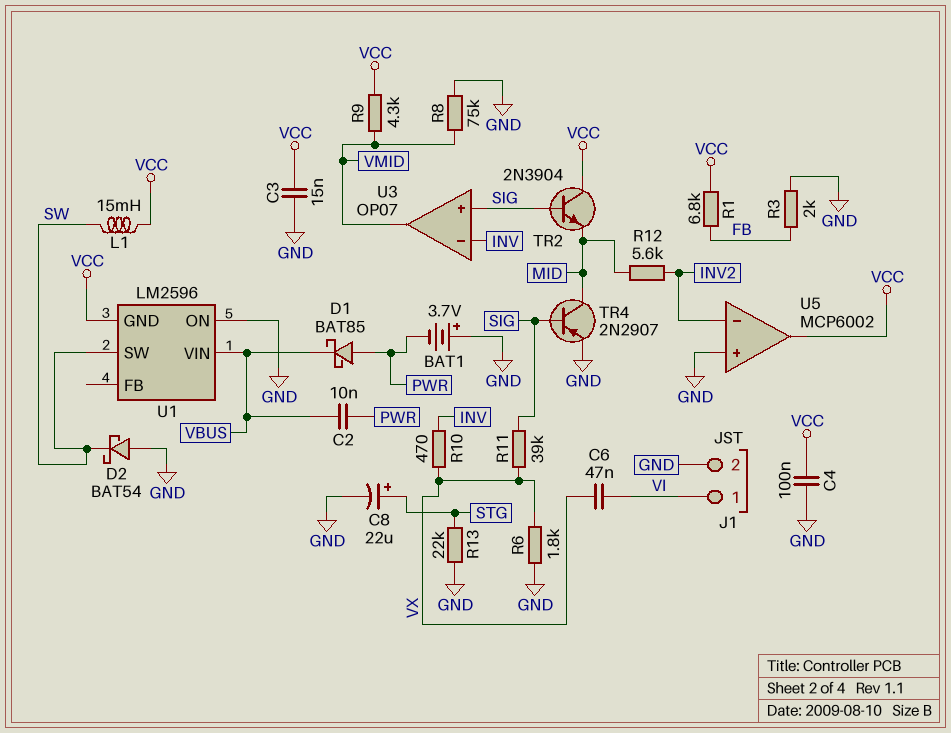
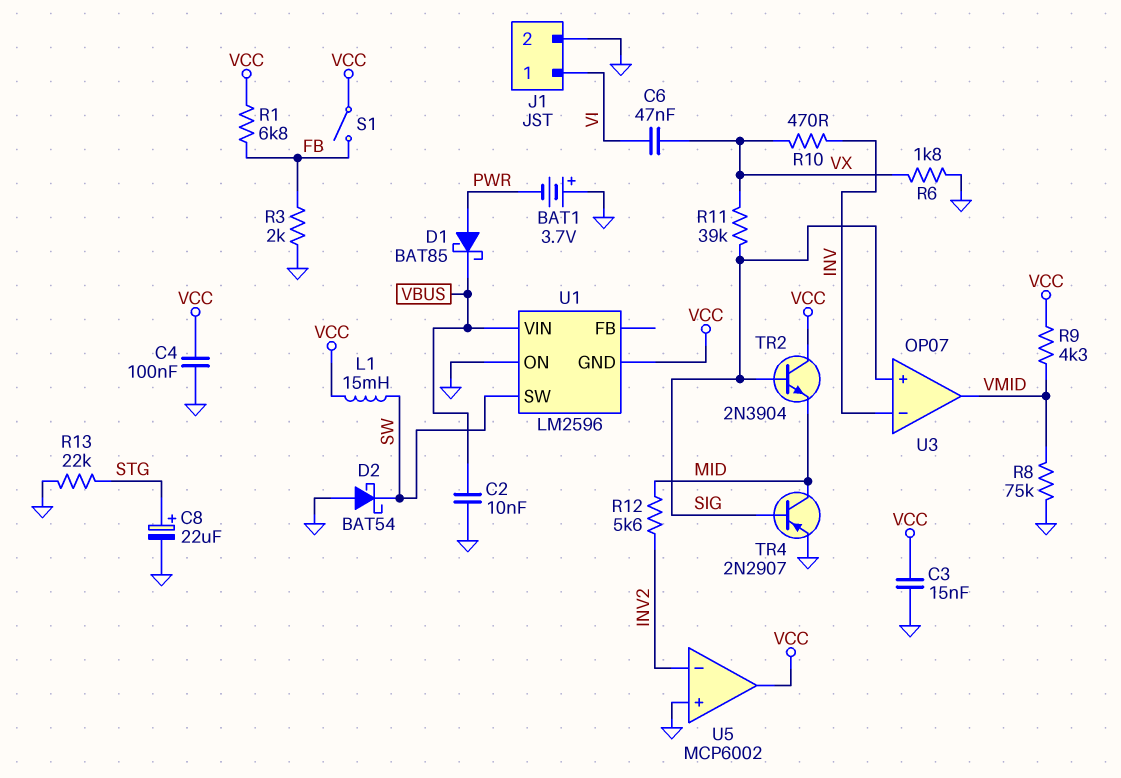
C2: 10nF (PWR, VBUS) -> 10nF (GND, VBUS)
S1: none -> switch (FB, VCC)

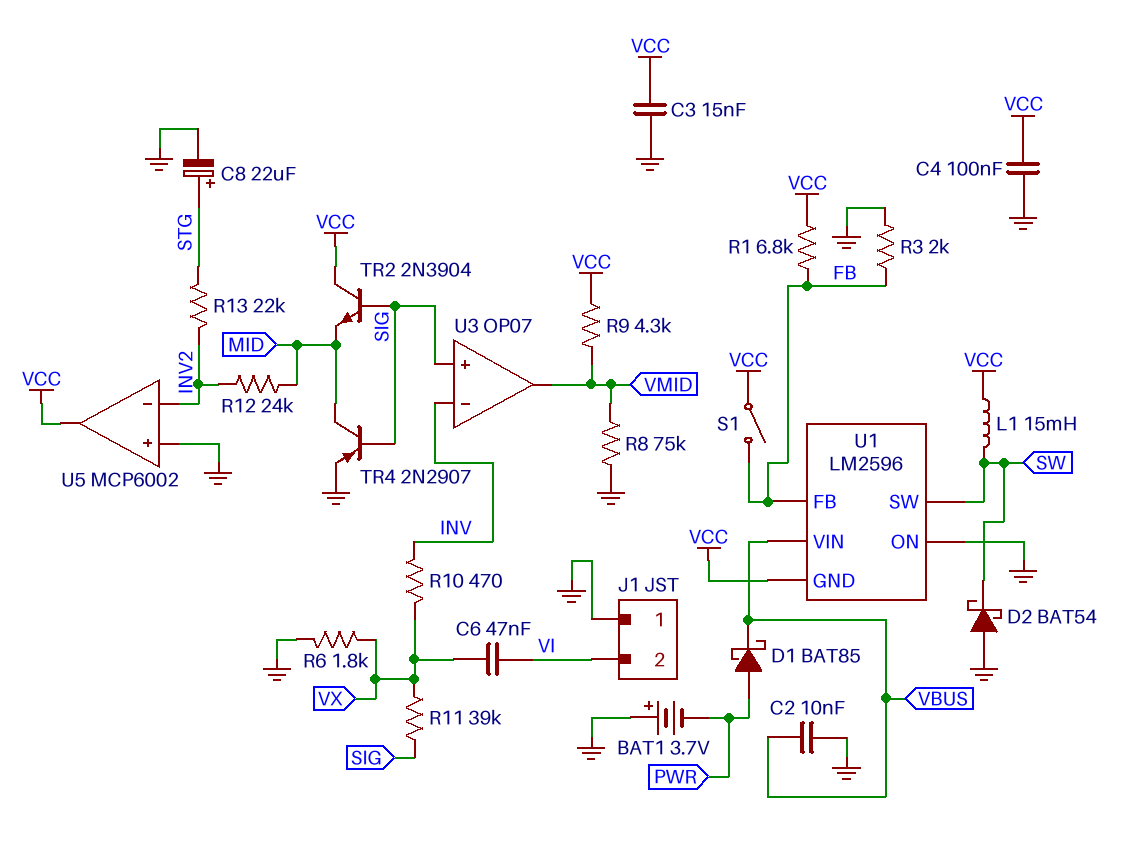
J1 pin 1: VI -> GND
J1 pin 2: GND -> VI
R12: 5.6k (INV2, MID) -> 24k (INV2, MID)
R13: 22k (GND, STG) -> 22k (INV2, STG)
U1 pin FB: none -> FB

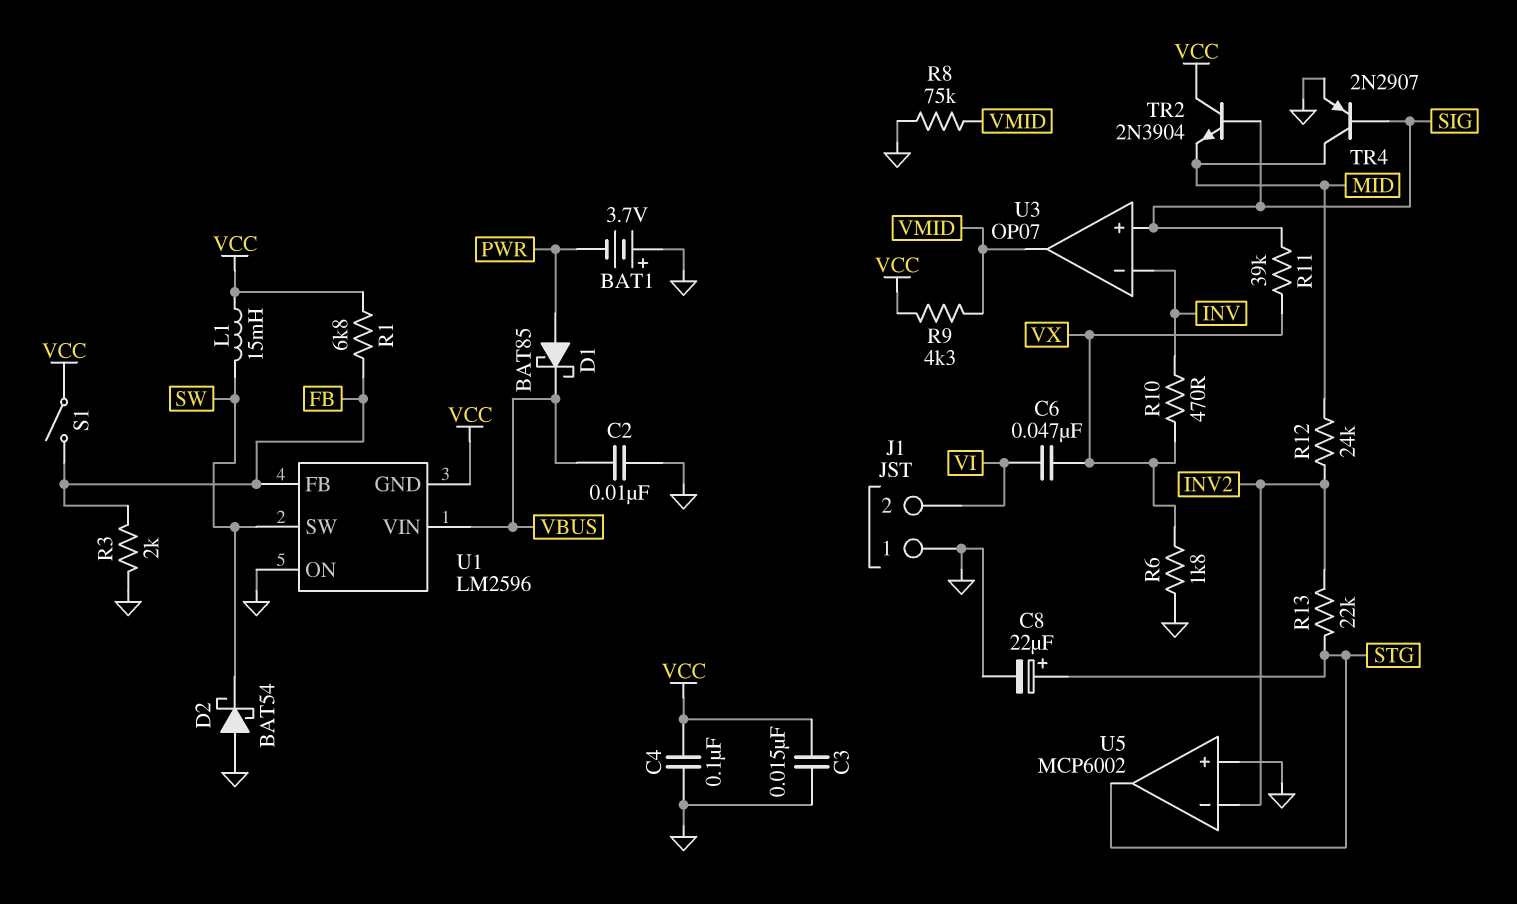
U5 pin out: VCC -> STG

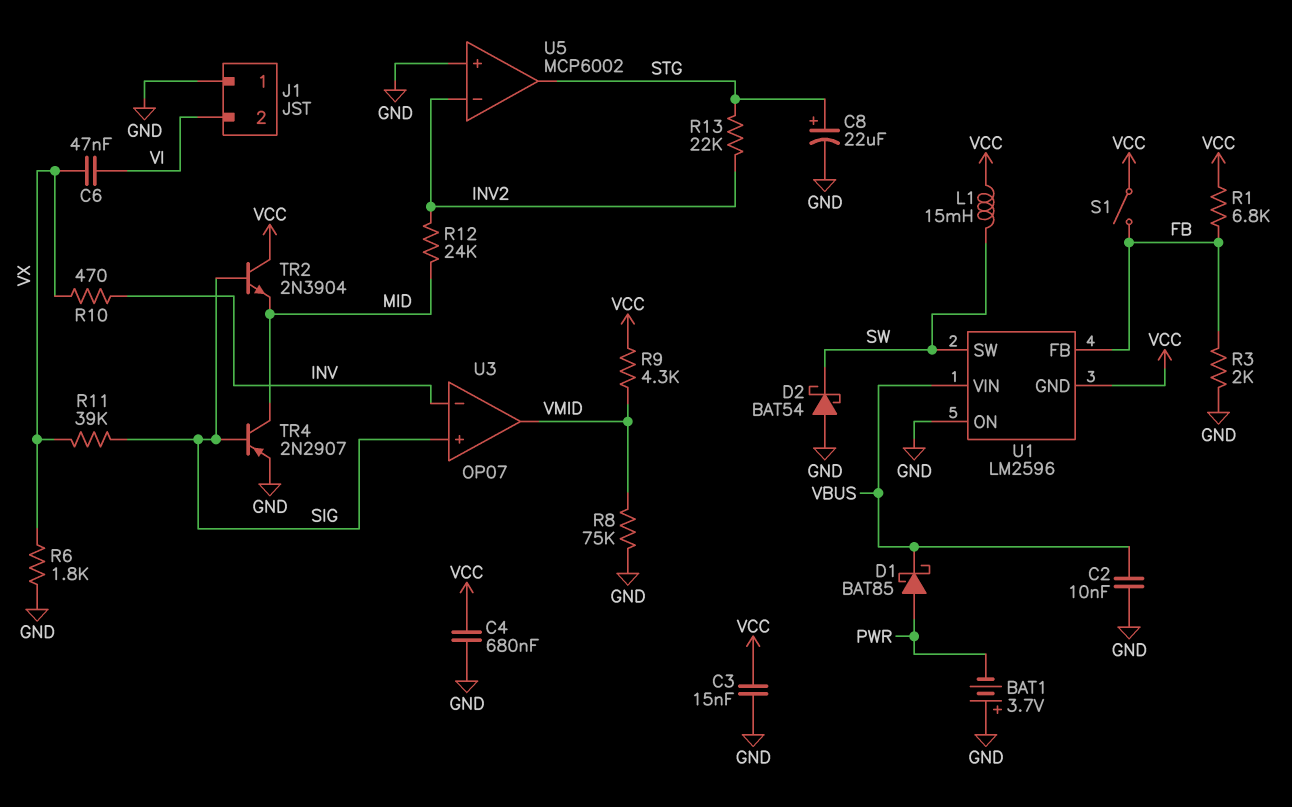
C4: 100nF (GND, VCC) -> 680nF (GND, VCC)

